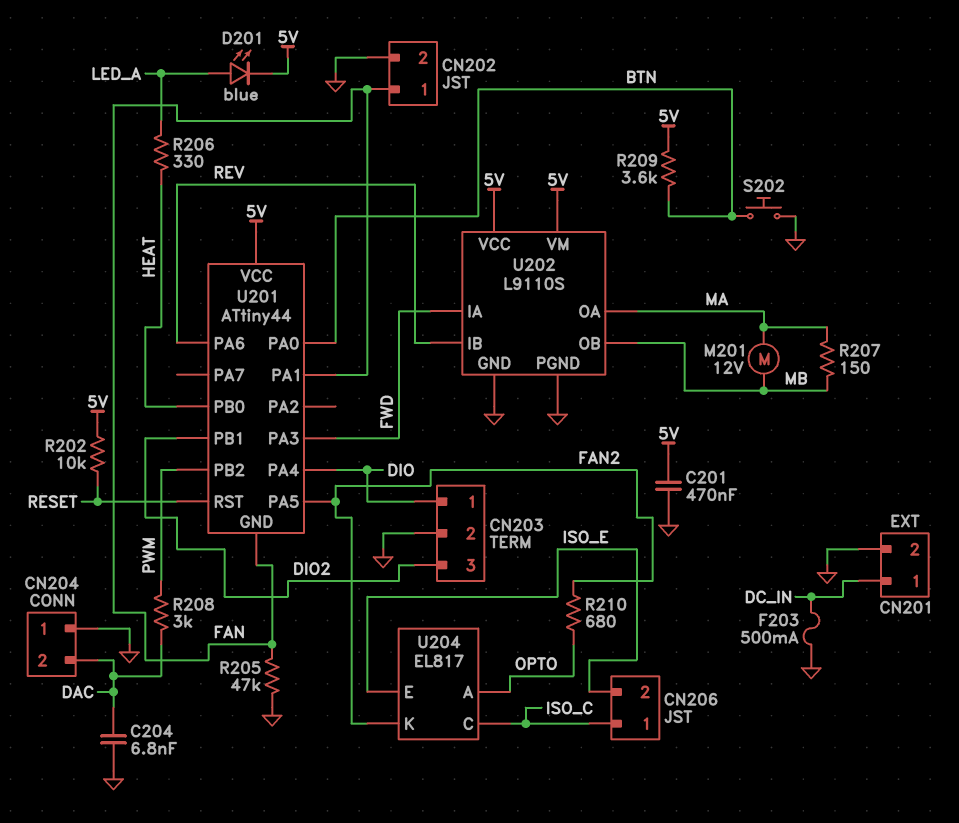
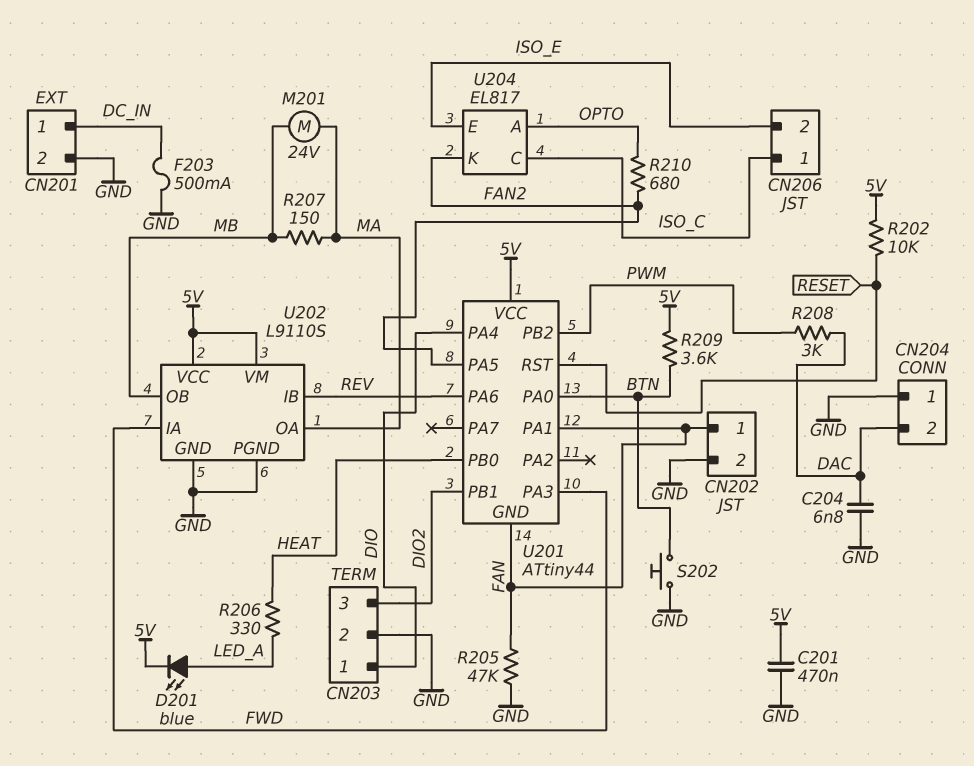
M201: motor 12V (MA, MB) -> motor 24V (MA, MB)

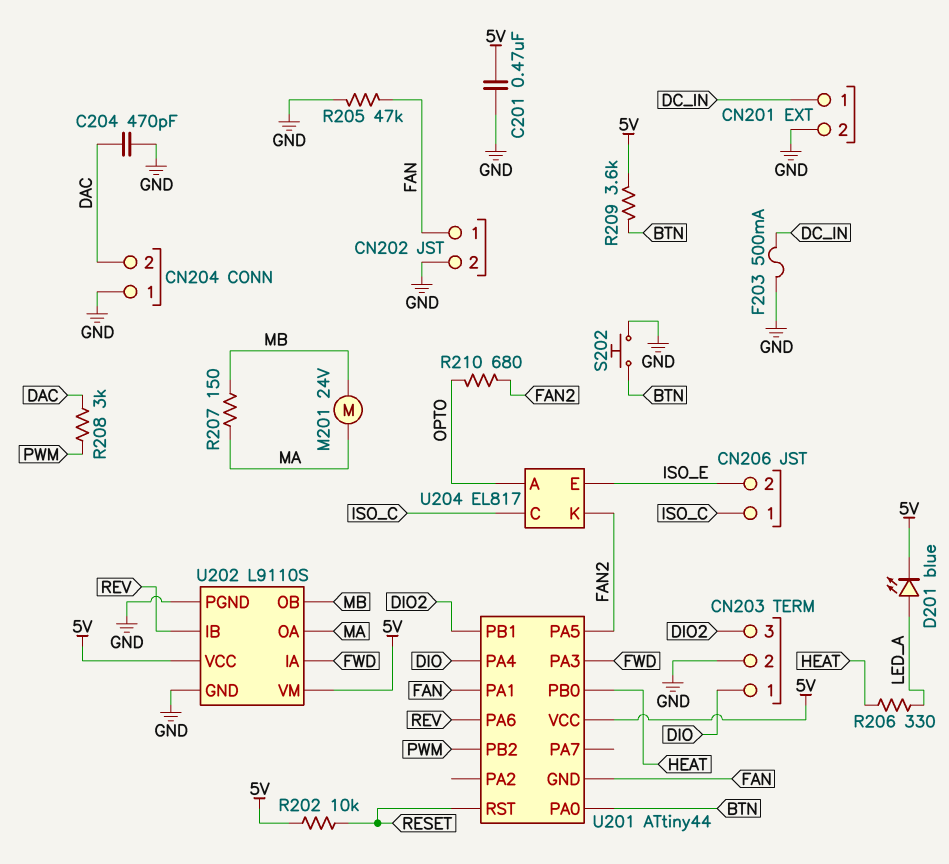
C204: 6.8nF (DAC, GND) -> 470pF (DAC, GND)

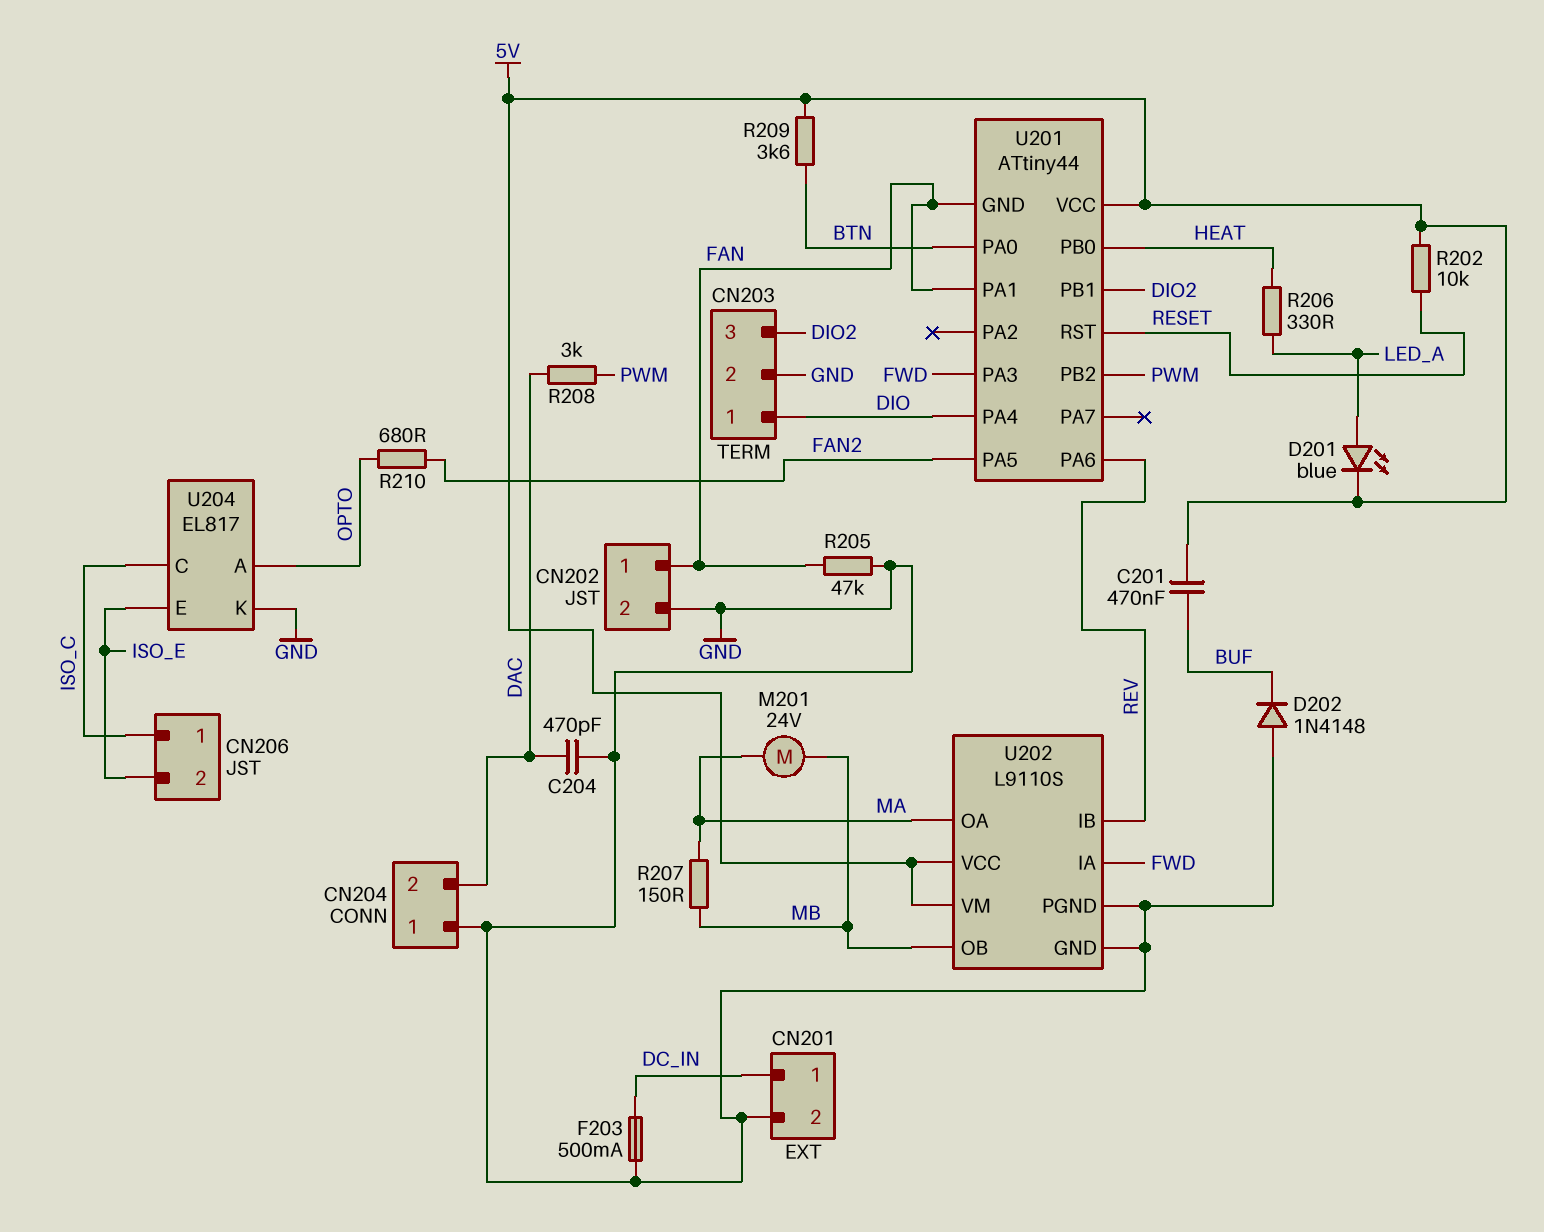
C201: 470nF (5V, GND) -> 470nF (5V, BUF)
D202: none -> diode 1N4148 (A GND, K BUF)
S202: button (BTN, GND) -> none
U204 pin K: FAN2 -> GND

